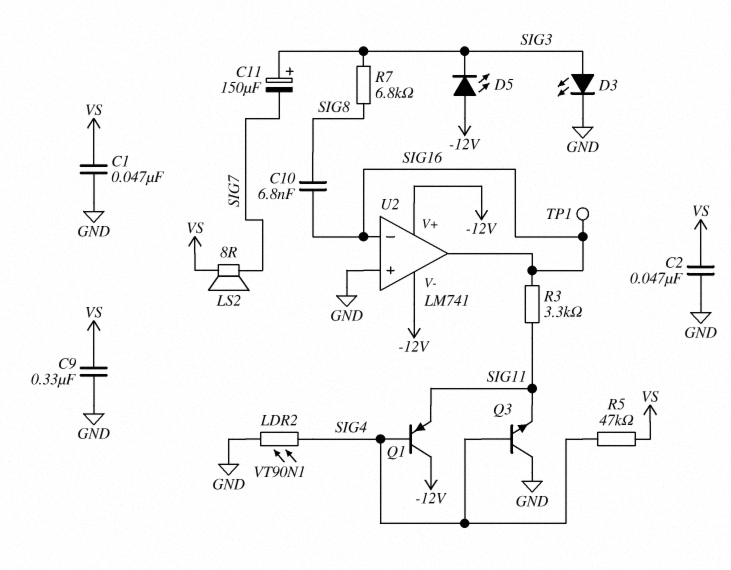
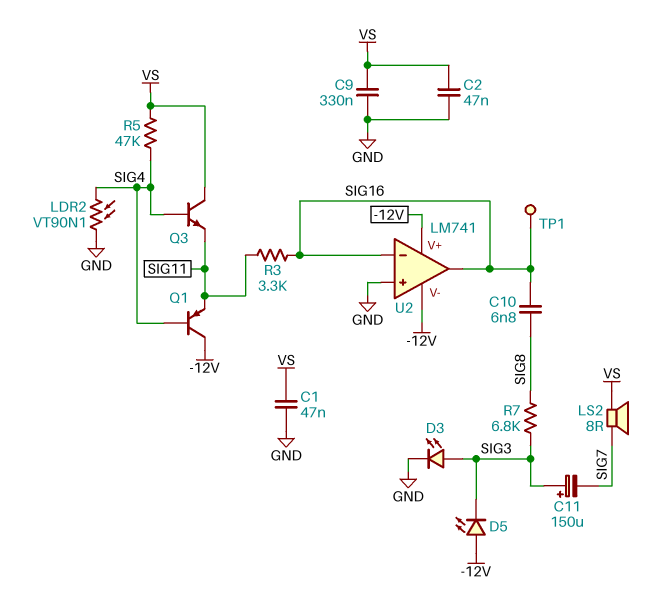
Q3: NPN (B SIG4, C GND, E SIG11) -> NPN (B SIG4, C VS, E SIG11)

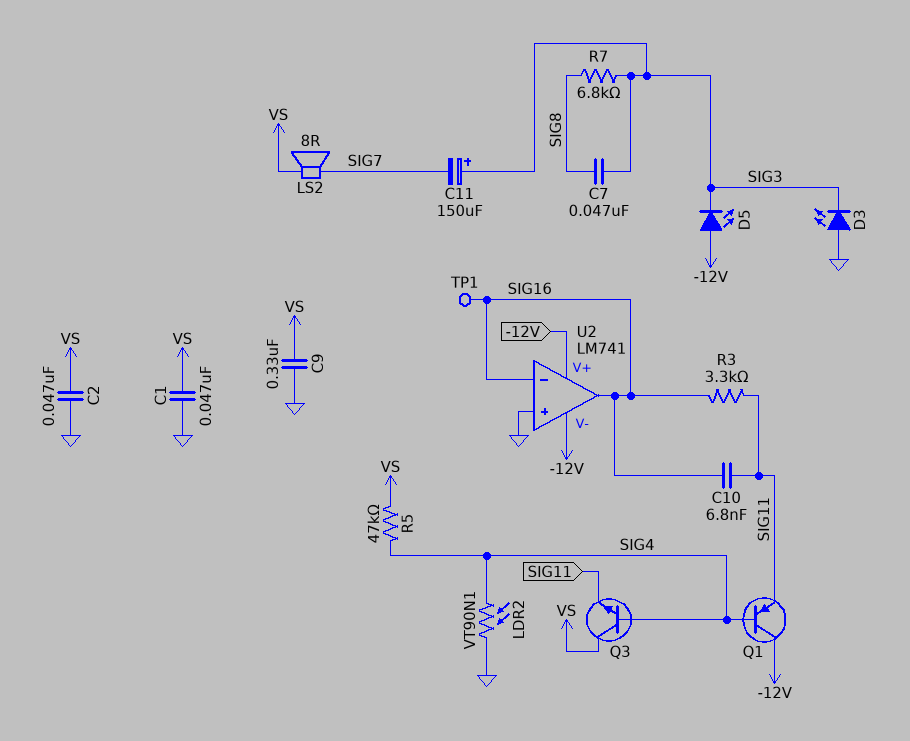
C7: none -> 47nF (SIG3, SIG8)
C10: 6.8nF (SIG8, SIG16) -> 6.8nF (SIG11, SIG16)
D3: LED (A SIG3, K GND) -> LED (A GND, K SIG3)

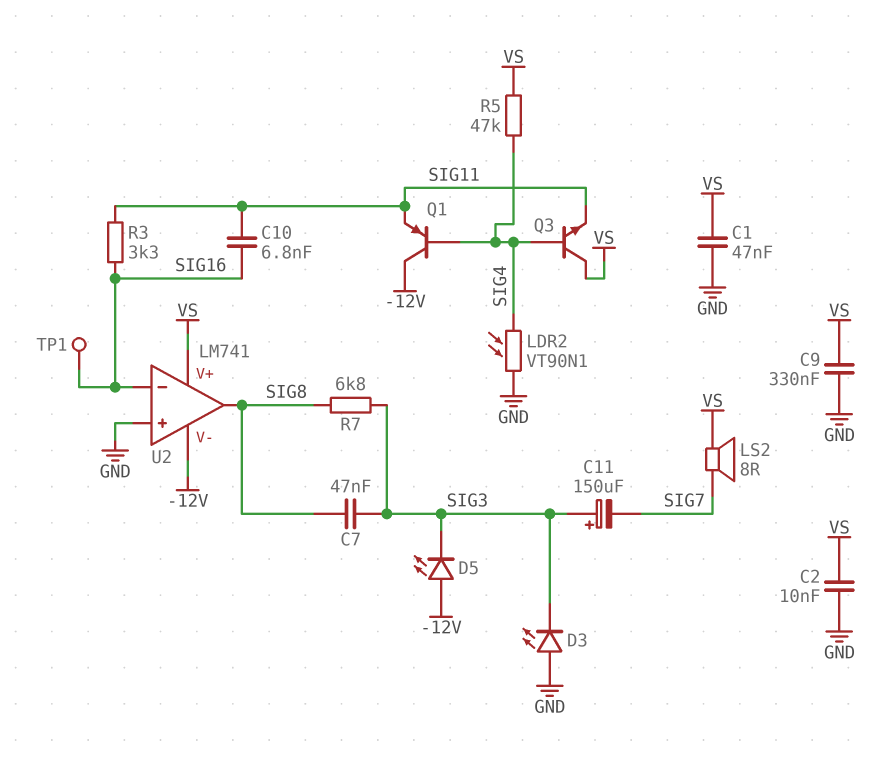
C2: 47nF (GND, VS) -> 10nF (GND, VS)
U2 pin V+: -12V -> VS
U2 pin out: SIG16 -> SIG8

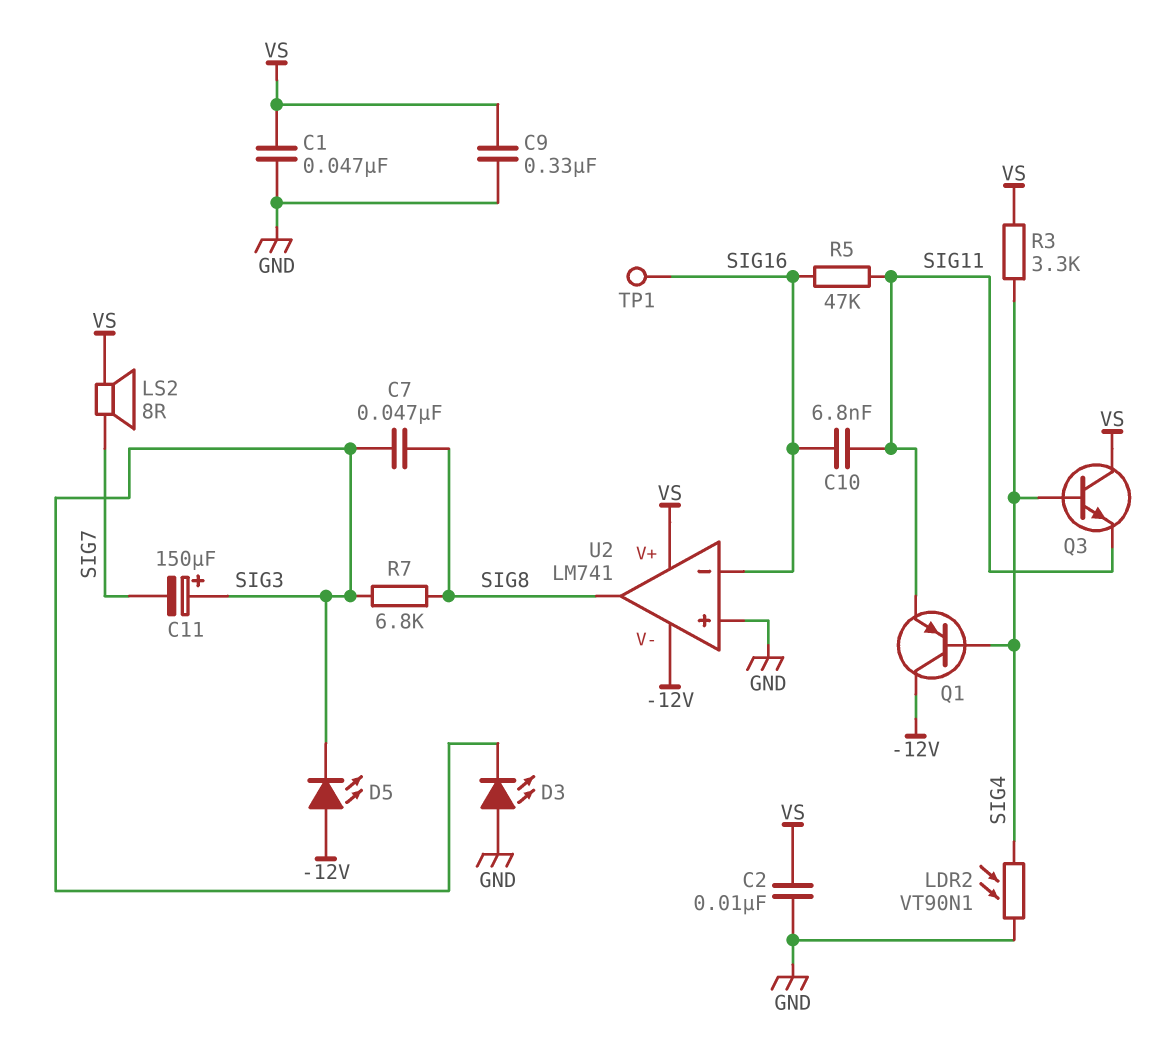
R3: 3.3k (SIG11, SIG16) -> 3.3k (SIG4, VS)
R5: 47k (SIG4, VS) -> 47k (SIG11, SIG16)

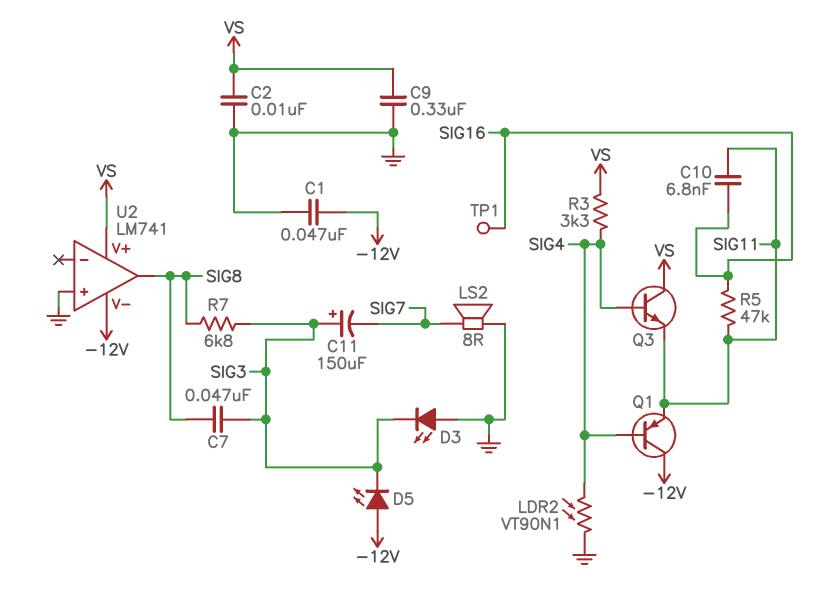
C1: 47nF (GND, VS) -> 47nF (-12V, GND)
LS2: speaker 8R (SIG7, VS) -> speaker 8R (GND, SIG7)
U2 pin in-: SIG16 -> none

